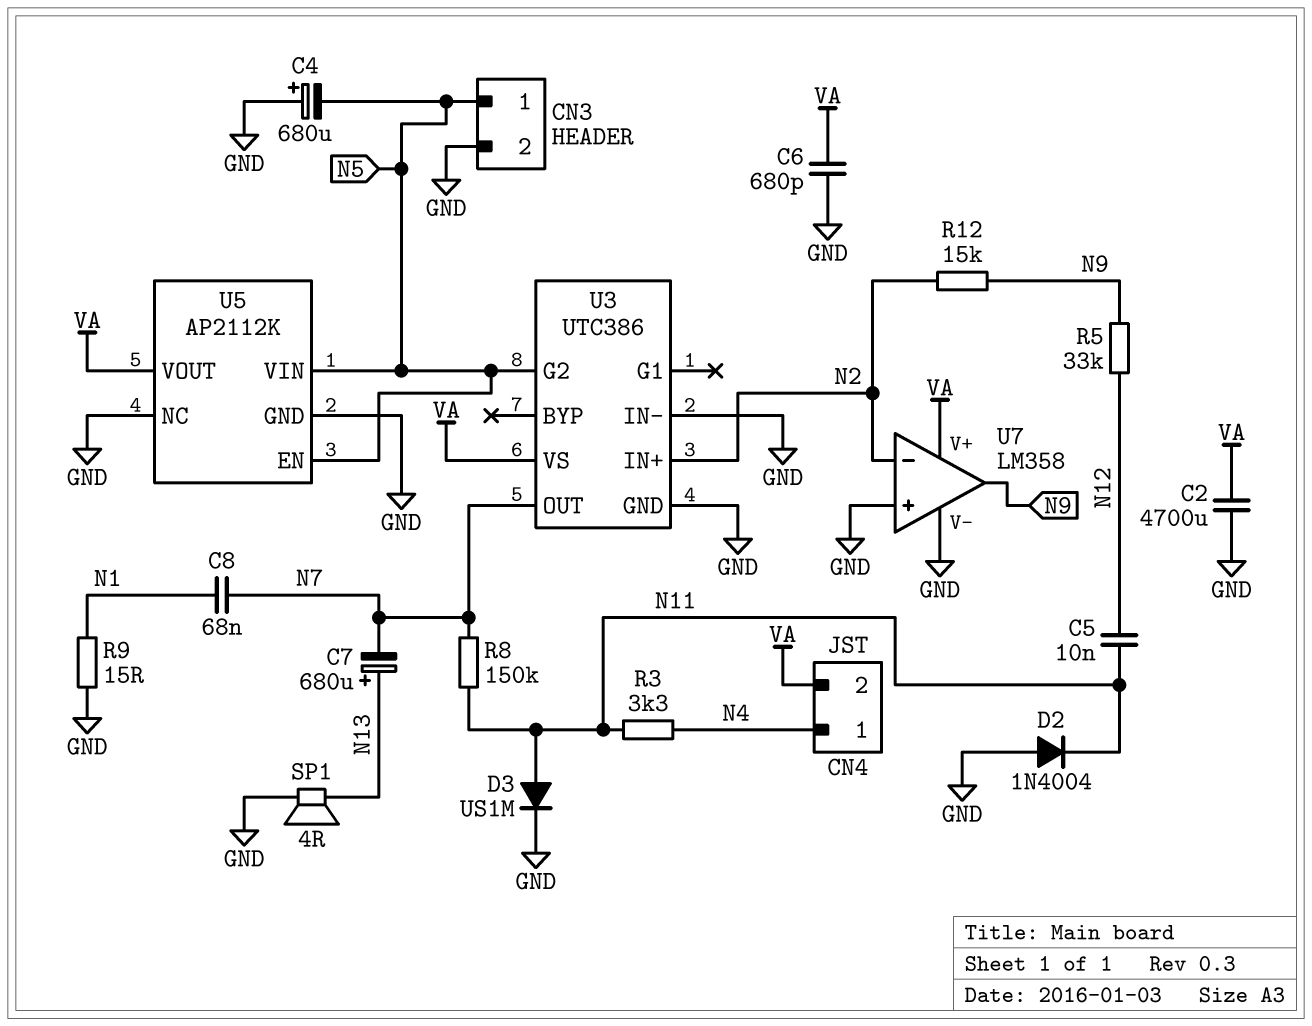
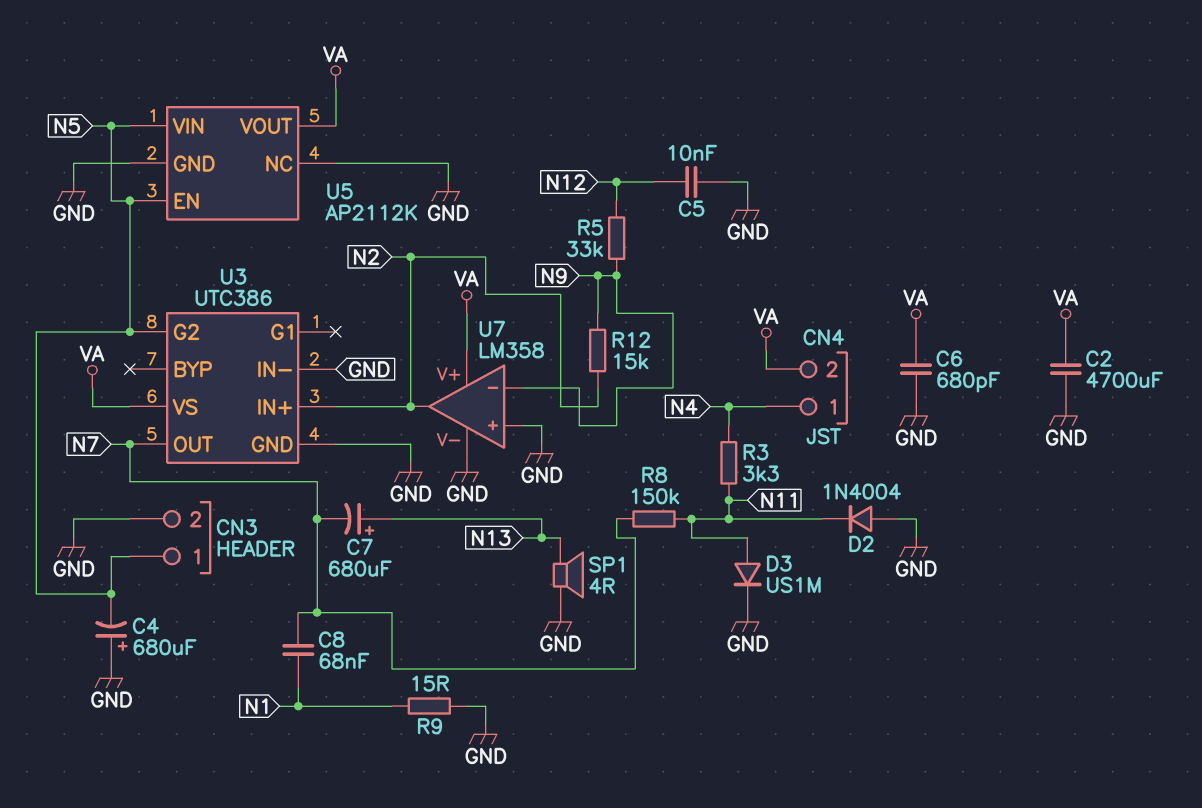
C5: 10nF (N11, N12) -> 10nF (GND, N12)
U7 pin in-: N2 -> N9
U7 pin out: N9 -> N2

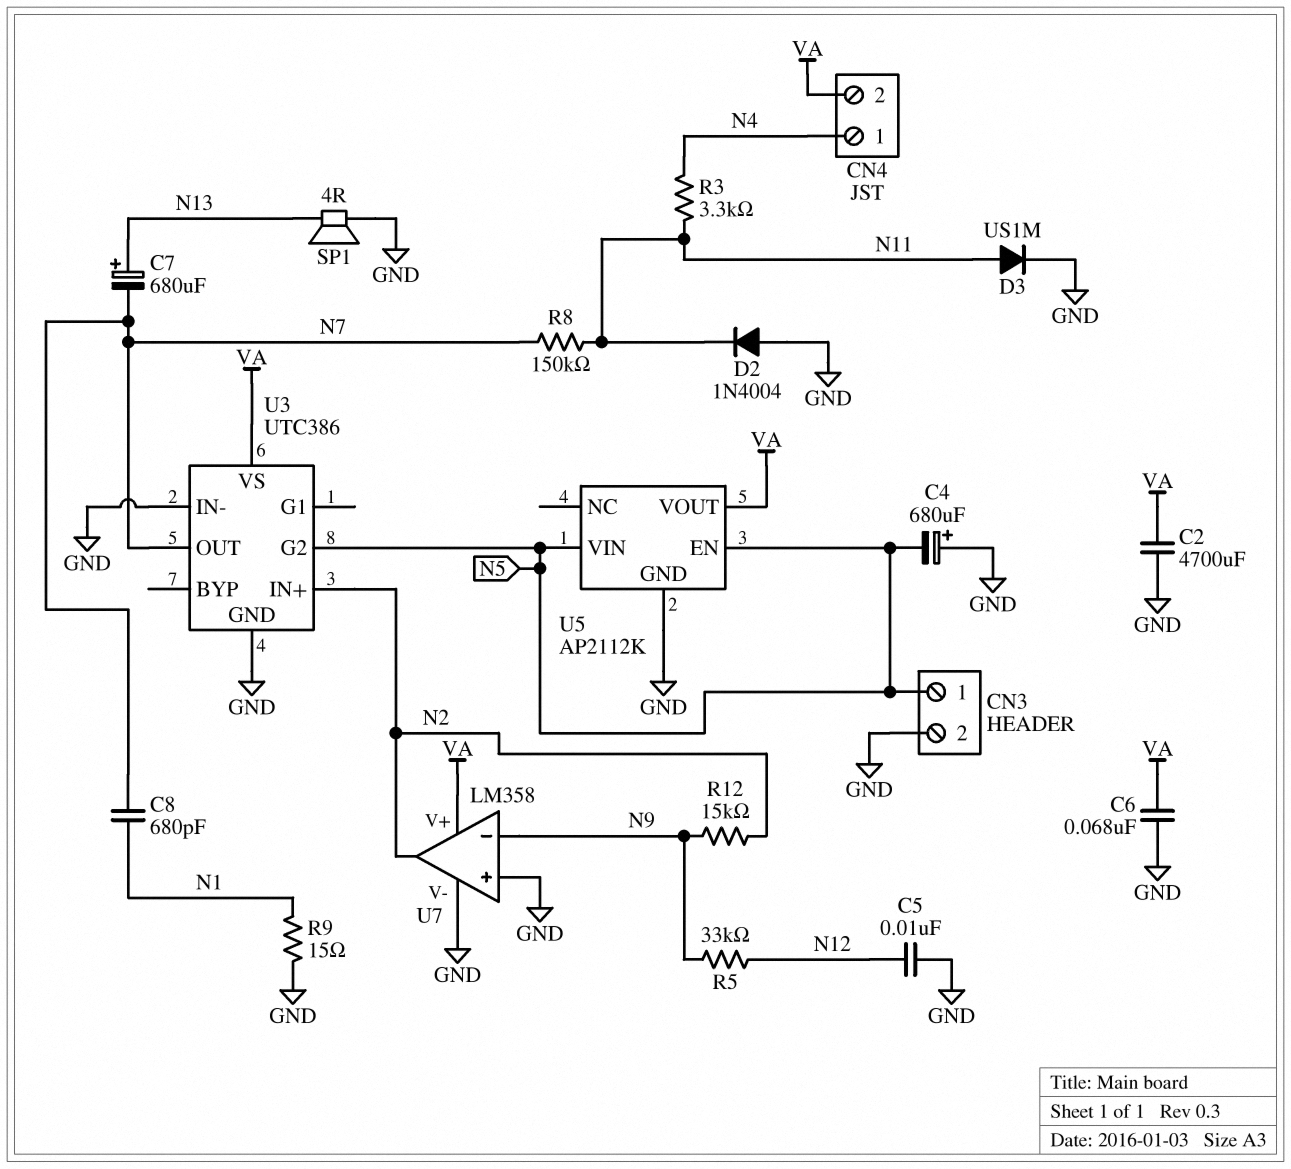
C6: 680pF (GND, VA) -> 68nF (GND, VA)
C8: 68nF (N1, N7) -> 680pF (N1, N7)
U5 pin NC: GND -> none

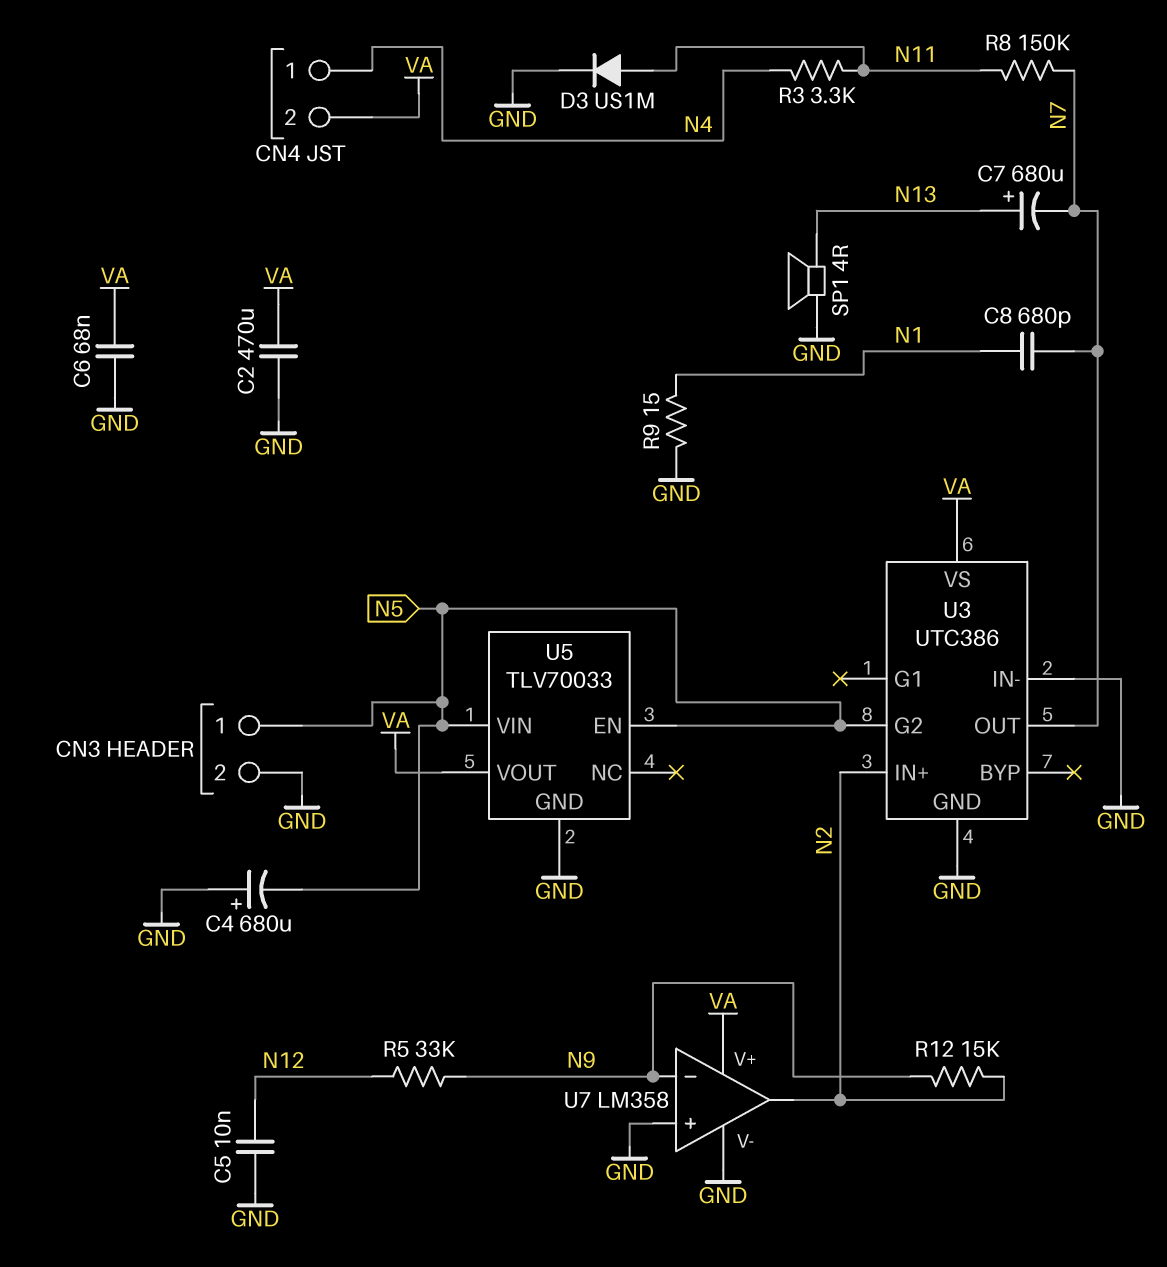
C2: 4700uF (GND, VA) -> 470uF (GND, VA)
D2: diode 1N4004 (A GND, K N11) -> none
U5: AP2112K -> TLV70033

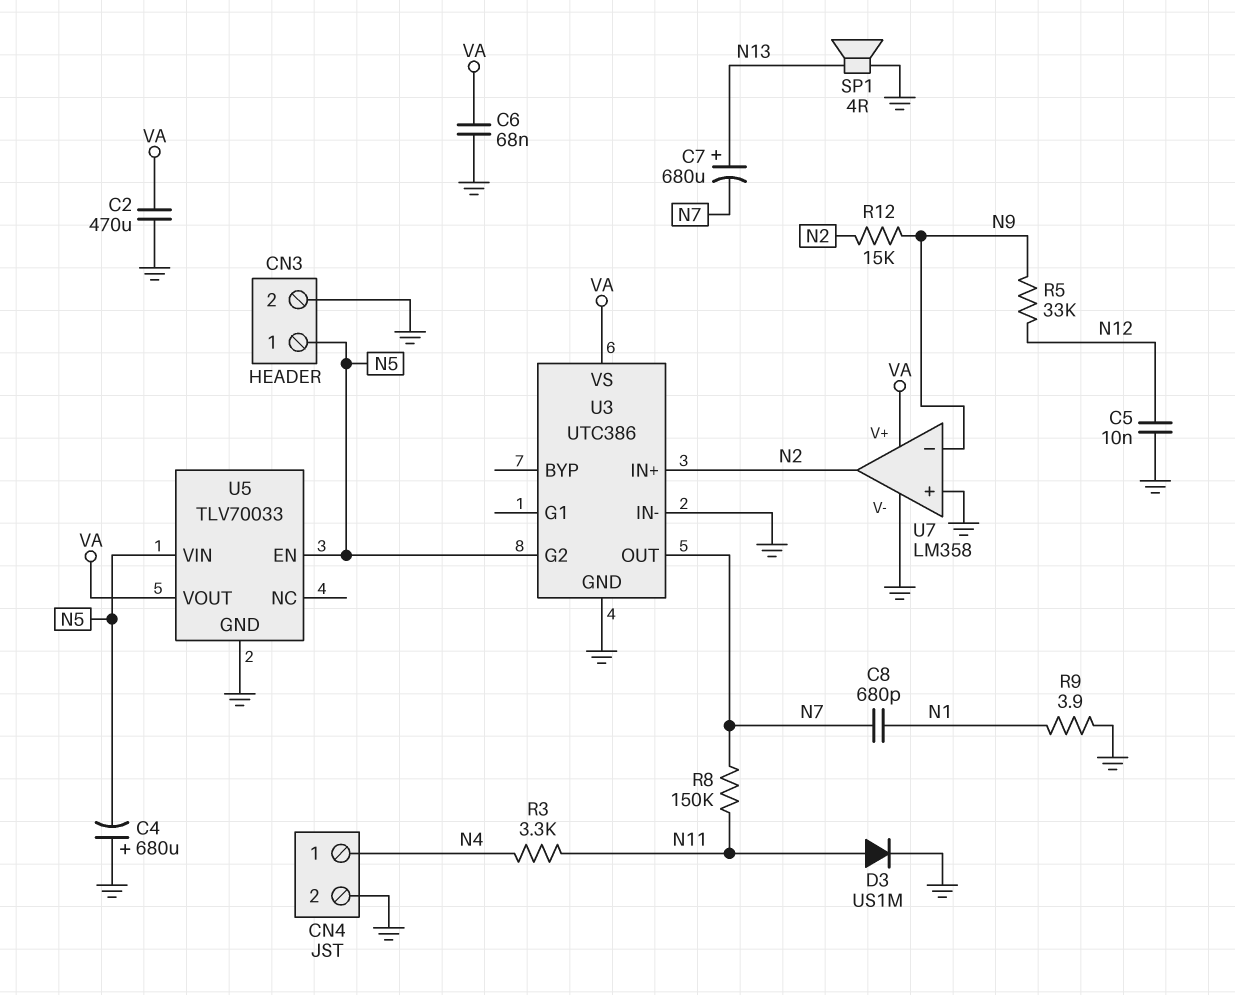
CN4 pin 2: VA -> GND
R9: 15 (GND, N1) -> 3.9 (GND, N1)

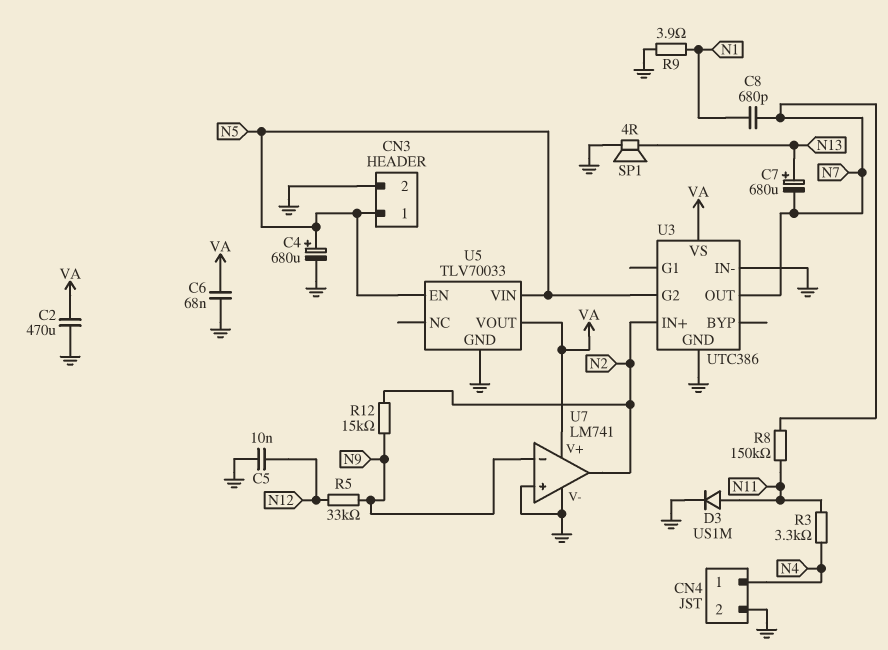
C4: 680uF (plus GND, minus N5) -> 680uF (plus N5, minus GND)
U7: LM358 -> LM741

